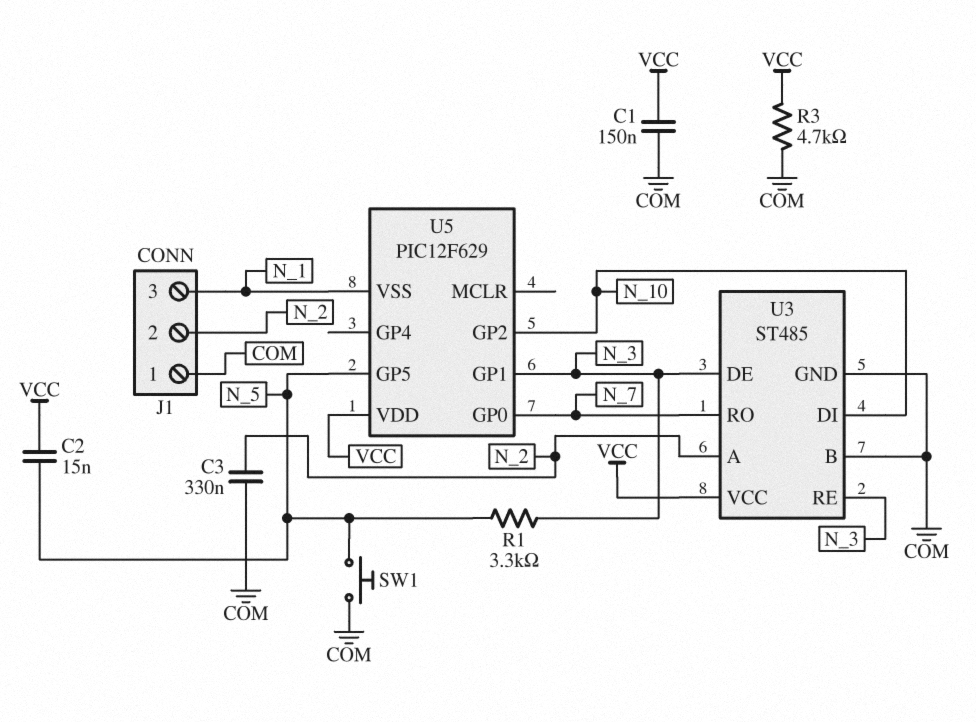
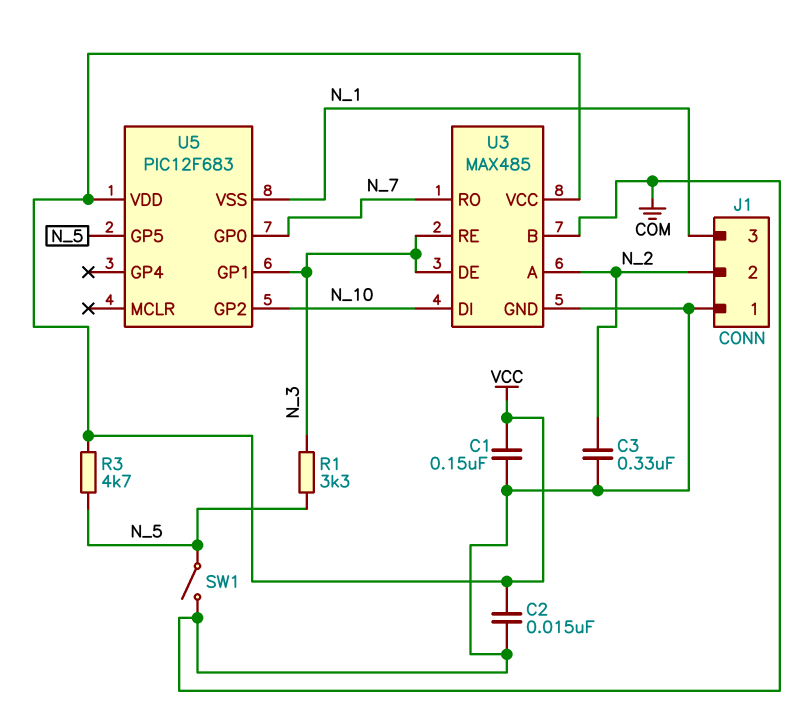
C2: 15nF (N_5, VCC) -> 15nF (COM, VCC)
R3: 4.7k (COM, VCC) -> 4.7k (N_5, VCC)
SW1: button (COM, N_5) -> switch (COM, N_5)
U3: ST485 -> MAX485
U5: PIC12F629 -> PIC12F683

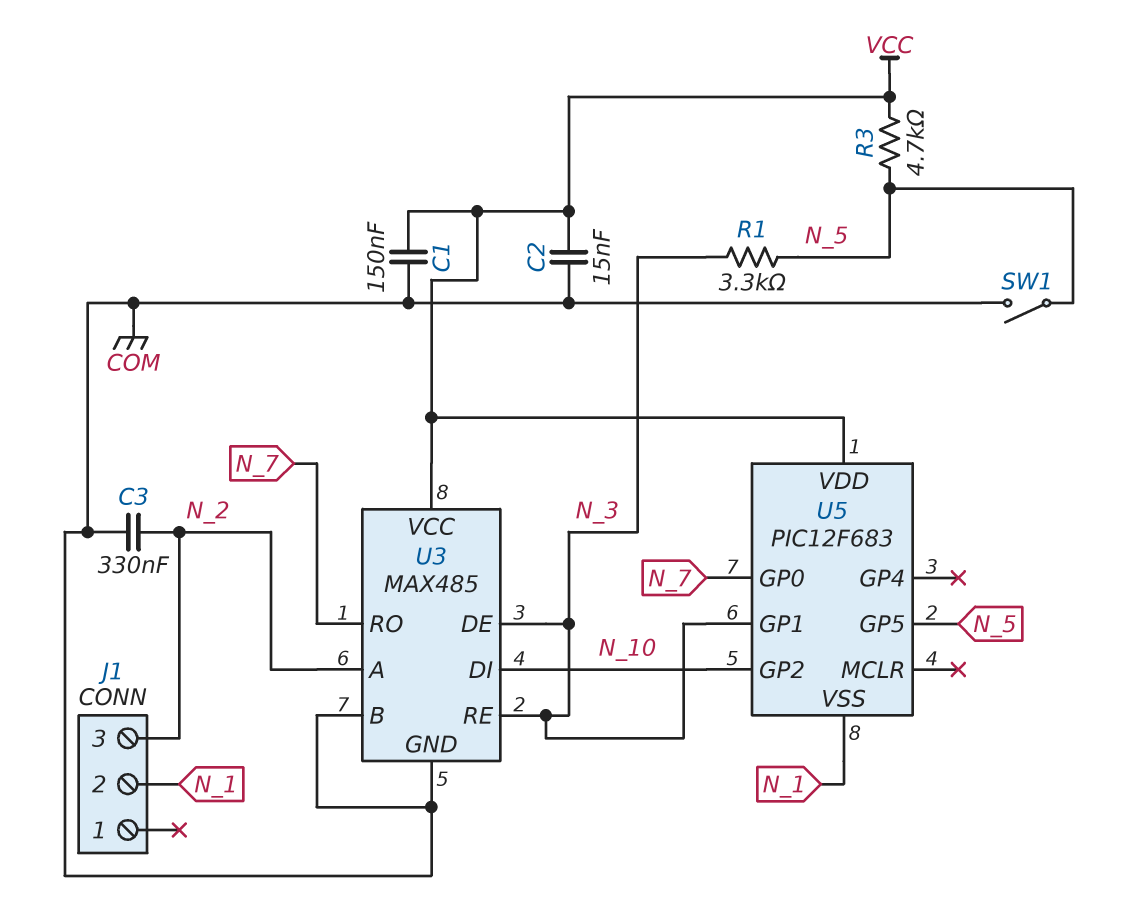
J1 pin 1: COM -> none
J1 pin 2: N_2 -> N_1
J1 pin 3: N_1 -> N_2

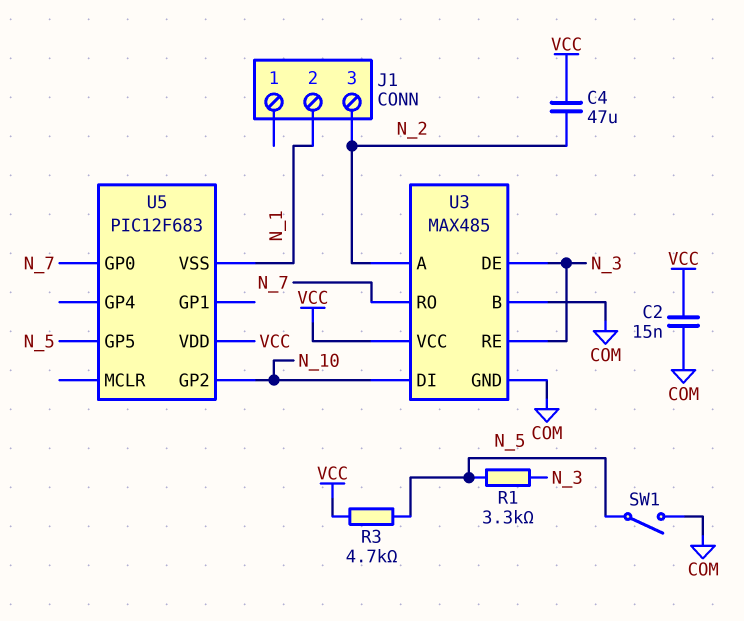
C1: 150nF (COM, VCC) -> none
C3: 330nF (COM, N_2) -> none
C4: none -> 47uF (N_2, VCC)
U5 pin GP1: N_3 -> none

